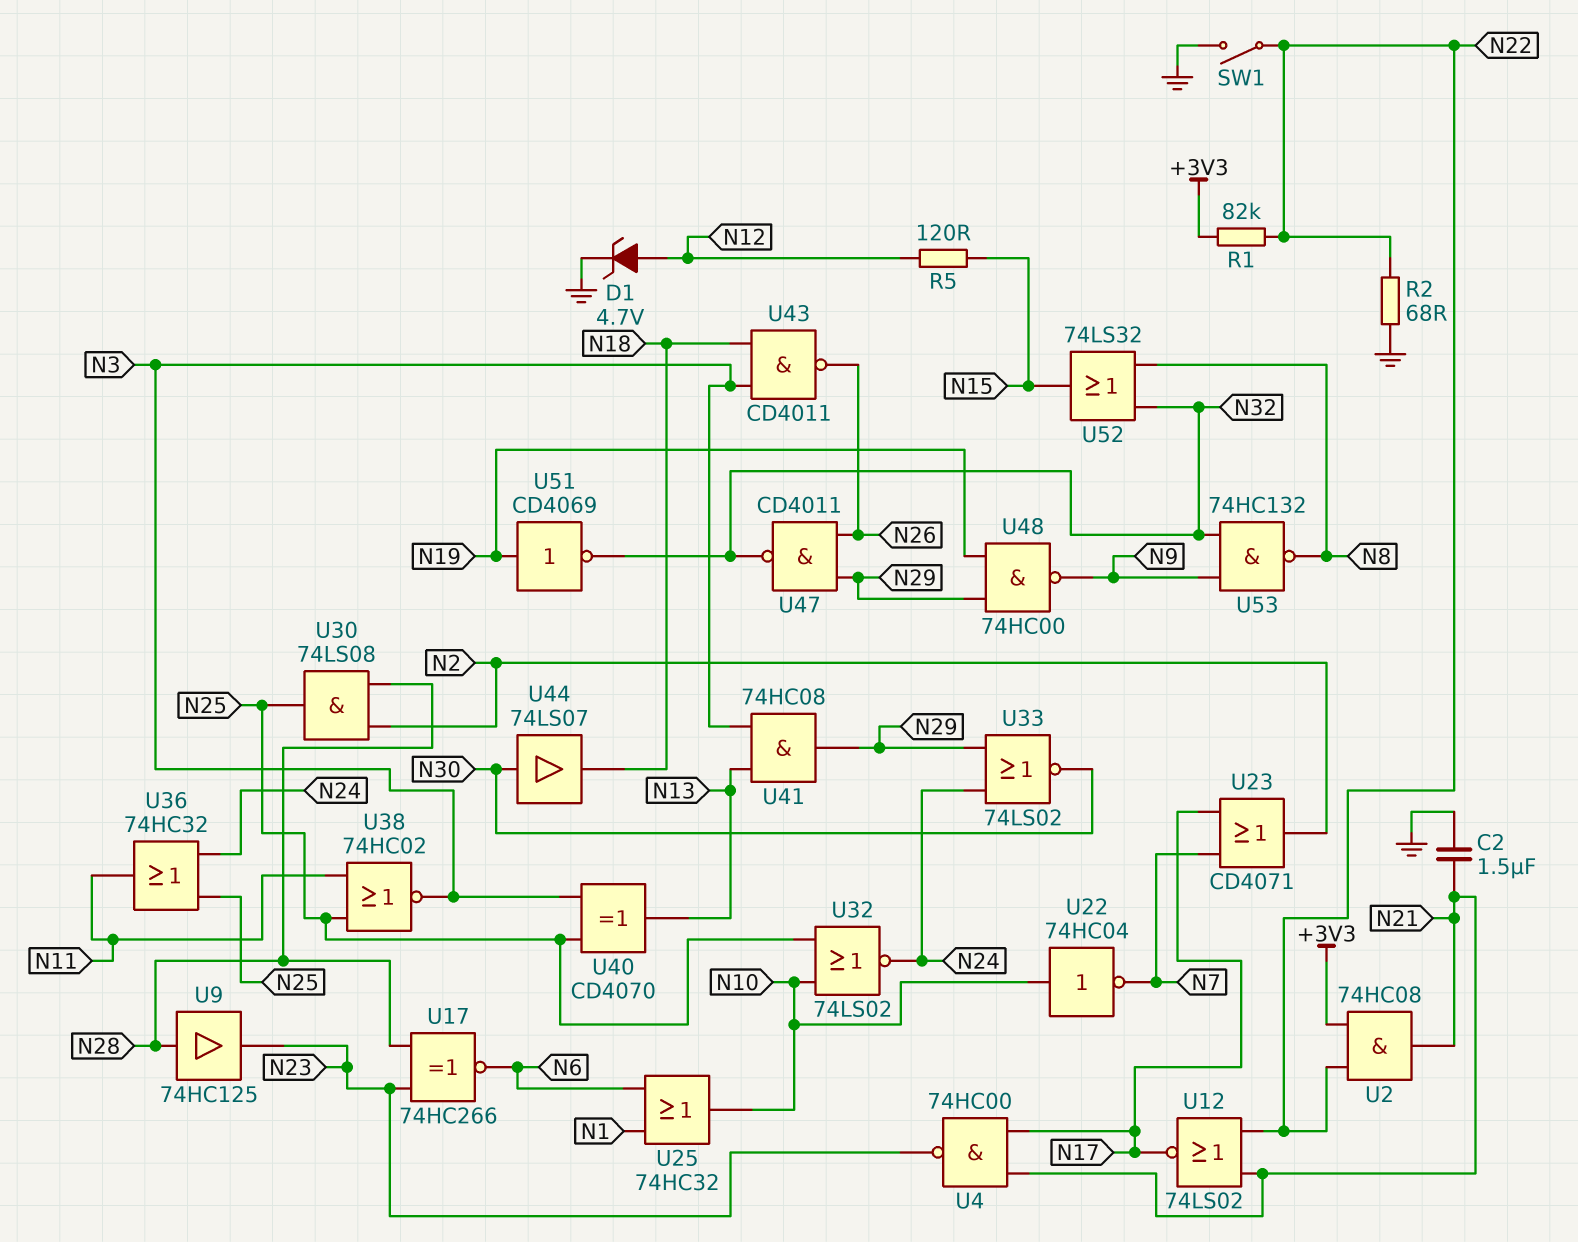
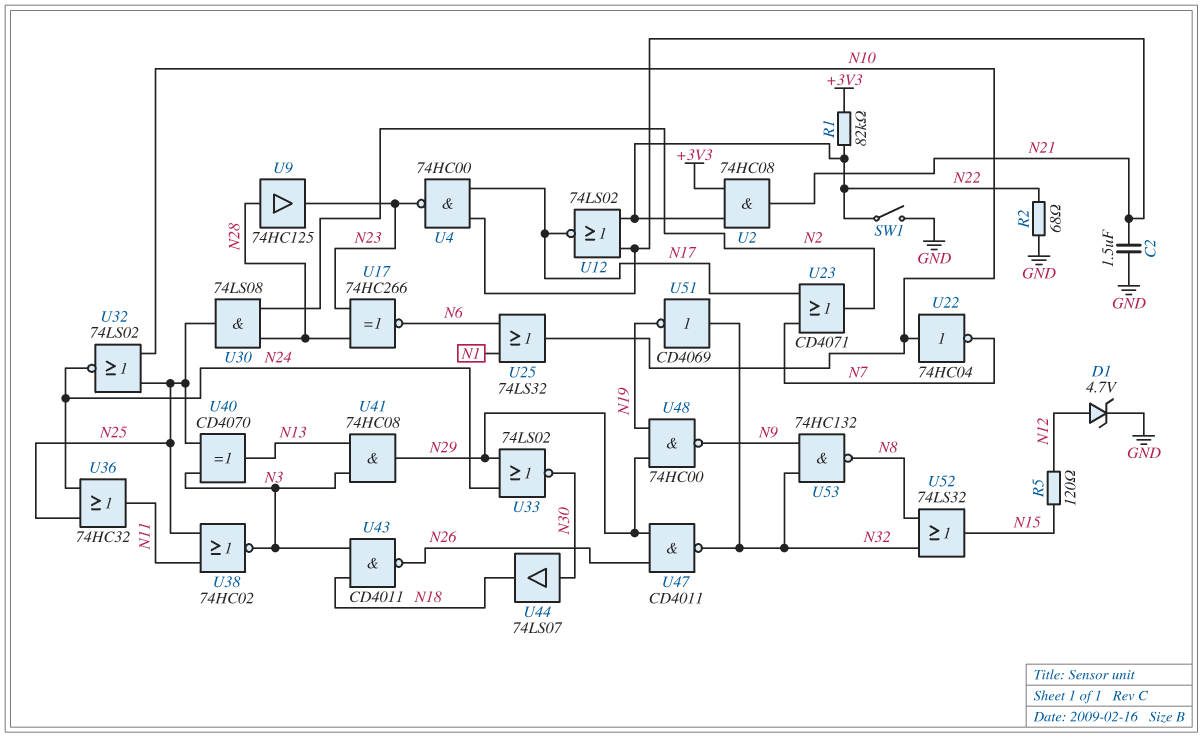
U25: OR 74HC32 (in N1, in N6, out N10) -> OR 74LS32 (in N1, in N6, out N10)
U51: NOT CD4069 (in N19, out N32) -> NOT CD4069 (in N32, out N19)

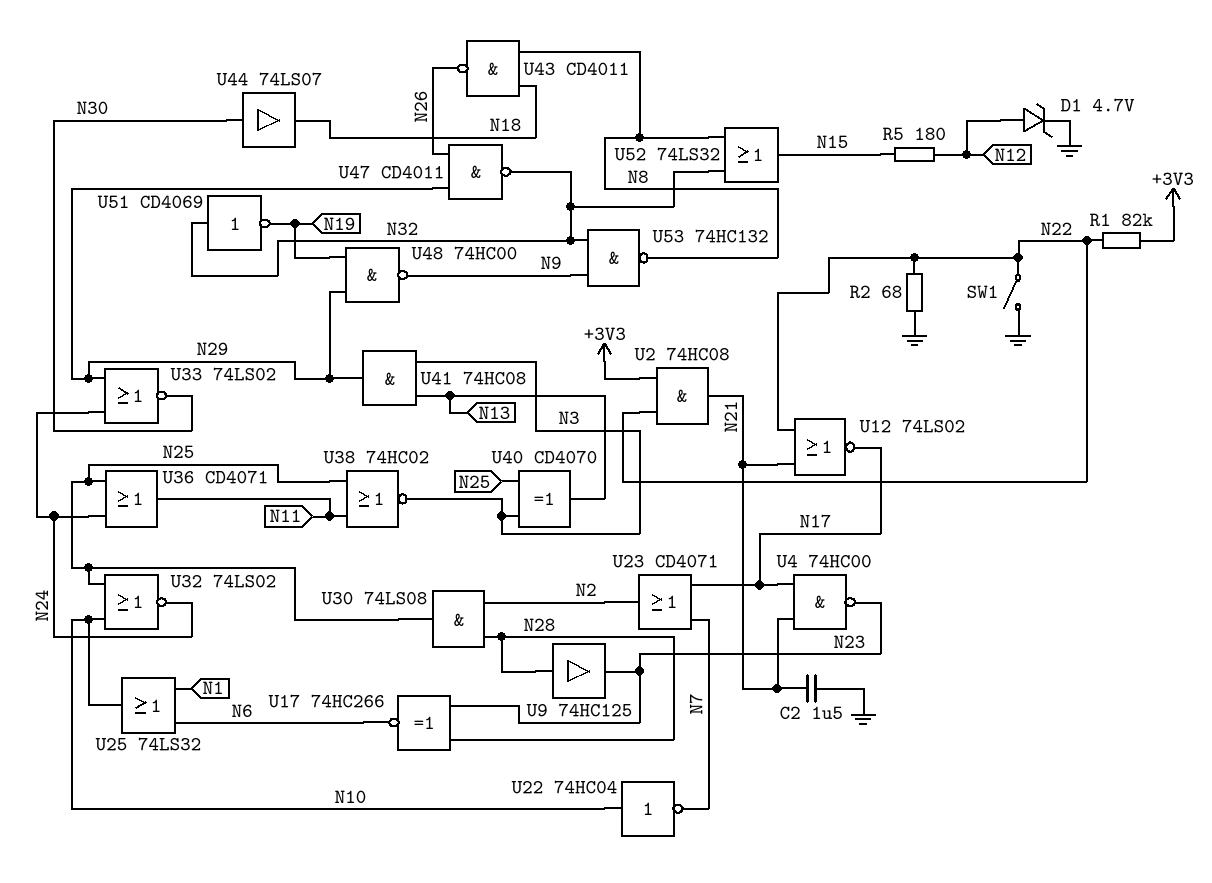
R5: 120 (N12, N15) -> 180 (N12, N15)
U36: OR 74HC32 (in N24, in N25, out N11) -> OR CD4071 (in N24, in N25, out N11)
U43: NAND CD4011 (in N3, in N18, out N26) -> NAND CD4011 (in N8, in N18, out N26)

